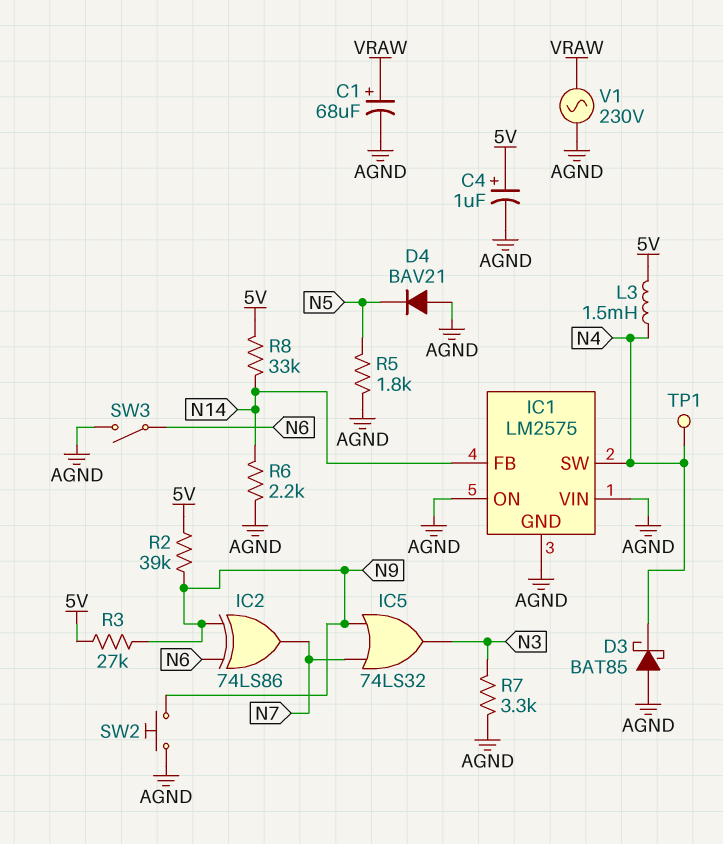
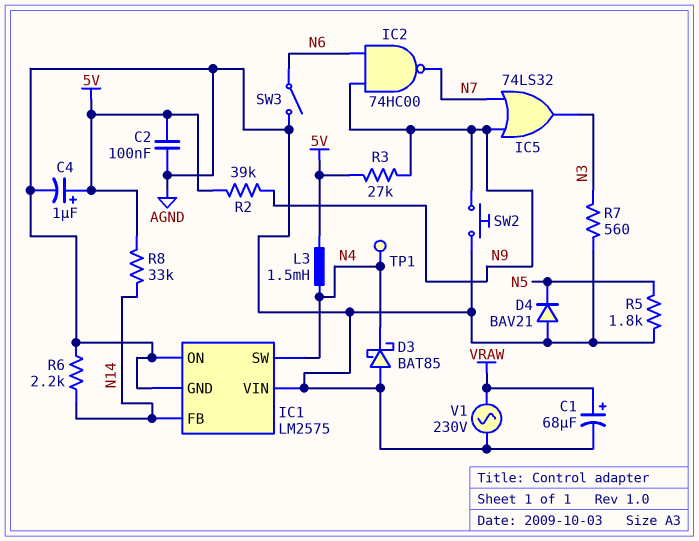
C2: none -> 100nF (5V, AGND)
IC2: XOR 74LS86 (in N6, in N9, out N7) -> NAND 74HC00 (in N6, in N9, out N7)
R7: 3.3k (AGND, N3) -> 560 (AGND, N3)

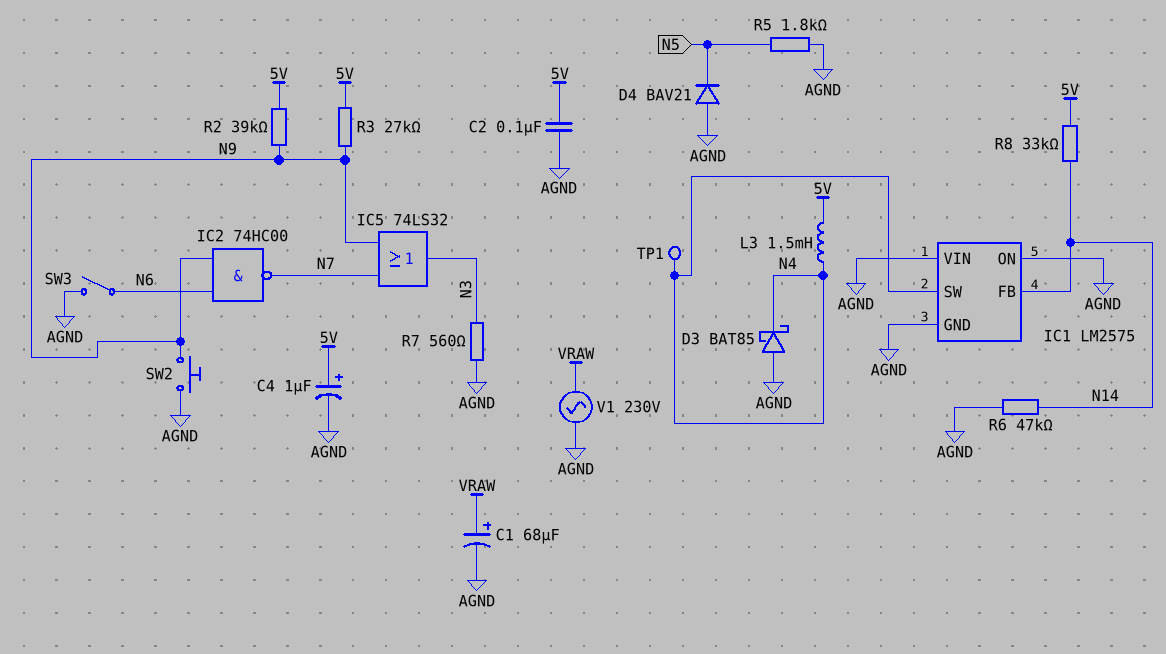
R6: 2.2k (AGND, N14) -> 47k (AGND, N14)

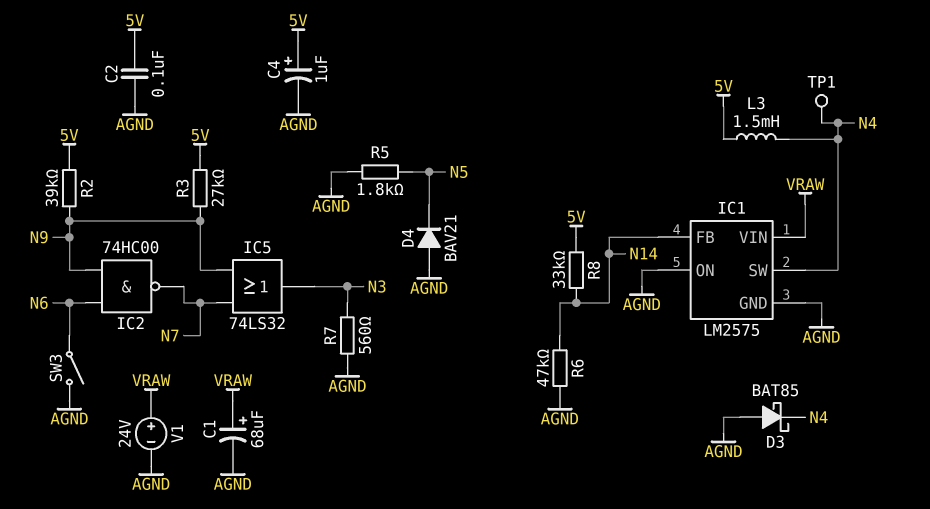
IC1 pin VIN: AGND -> VRAW
SW2: button (AGND, N9) -> none
V1: AC 230V (AGND, VRAW) -> 24V (plus VRAW, minus AGND)

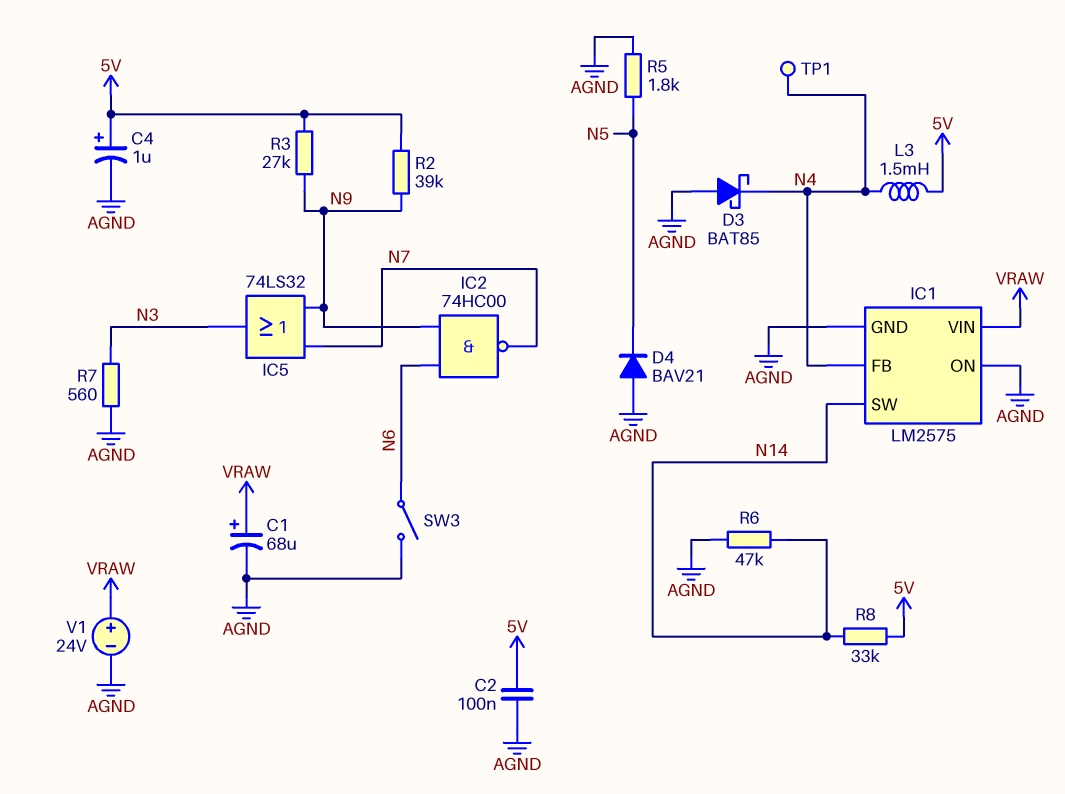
IC1 pin FB: N14 -> N4
IC1 pin SW: N4 -> N14

